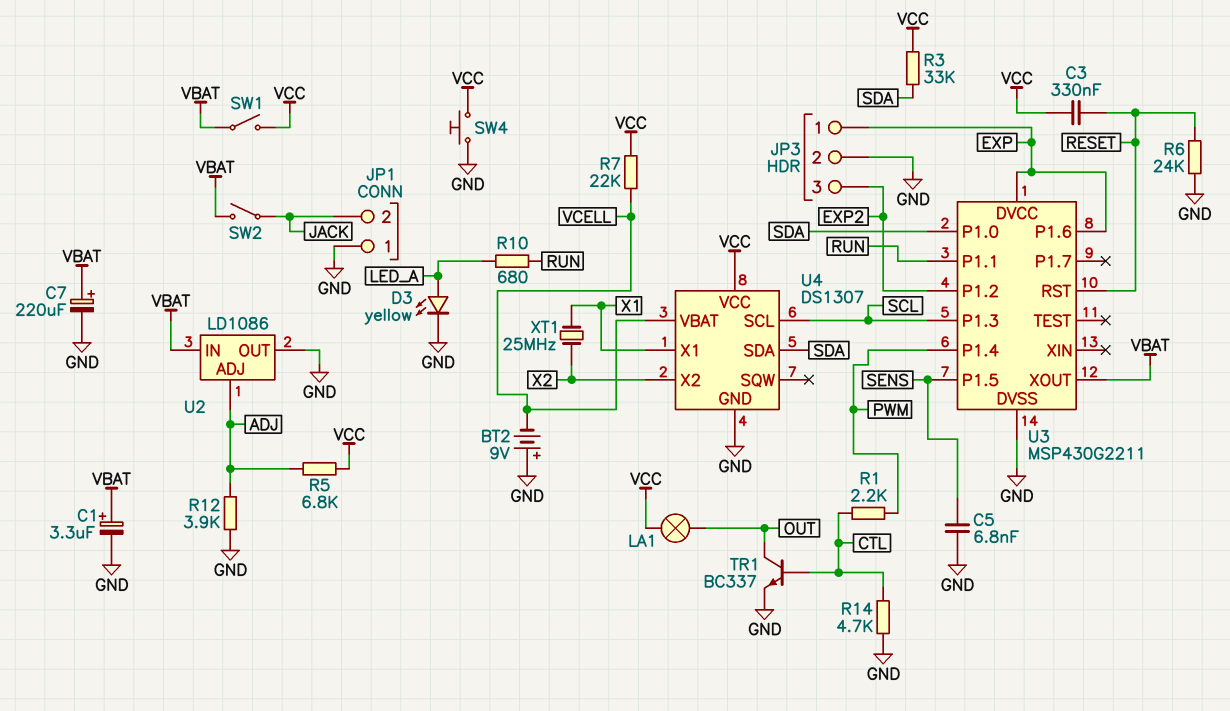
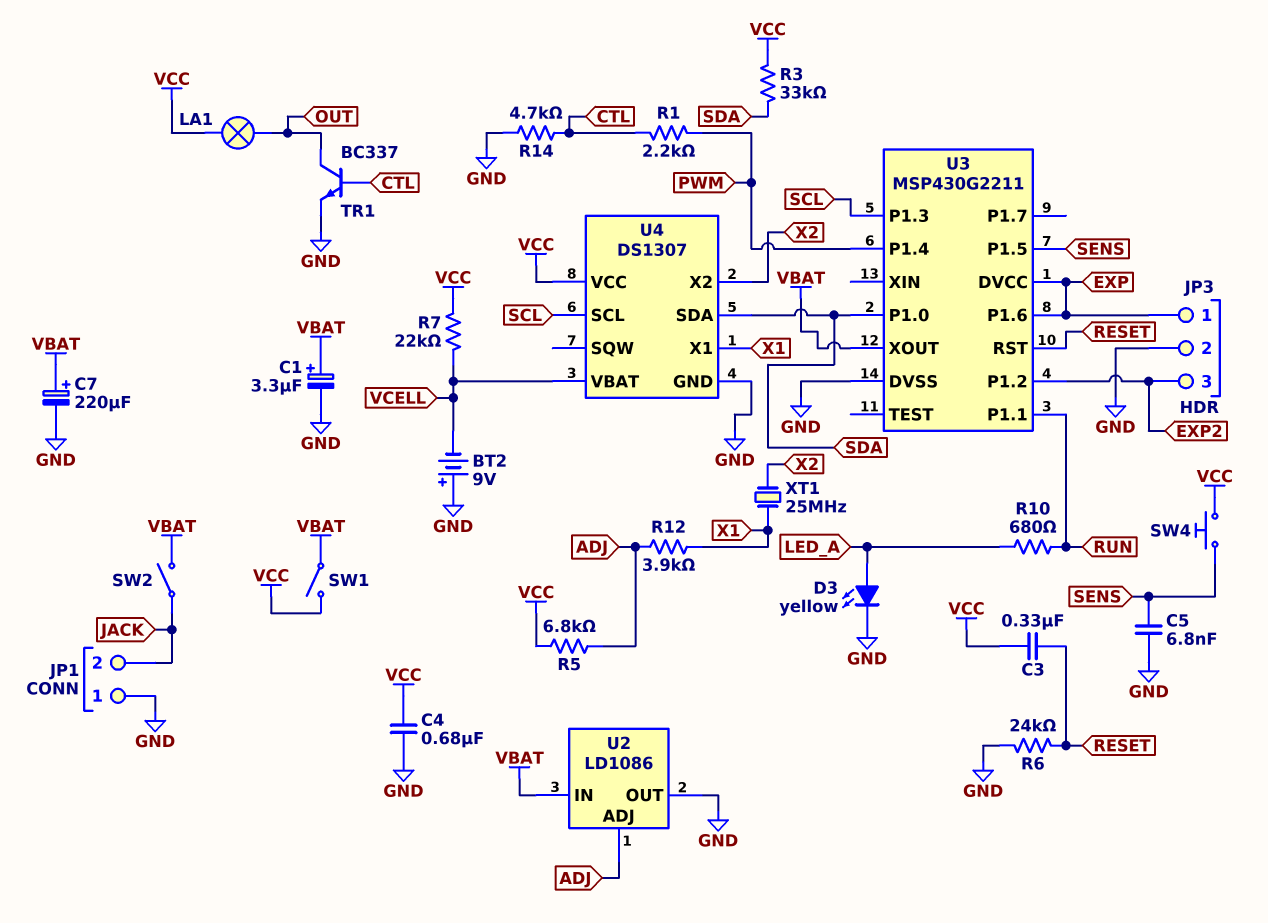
C4: none -> 680nF (GND, VCC)
R12: 3.9k (ADJ, GND) -> 3.9k (ADJ, X1)
SW4: button (GND, VCC) -> button (SENS, VCC)

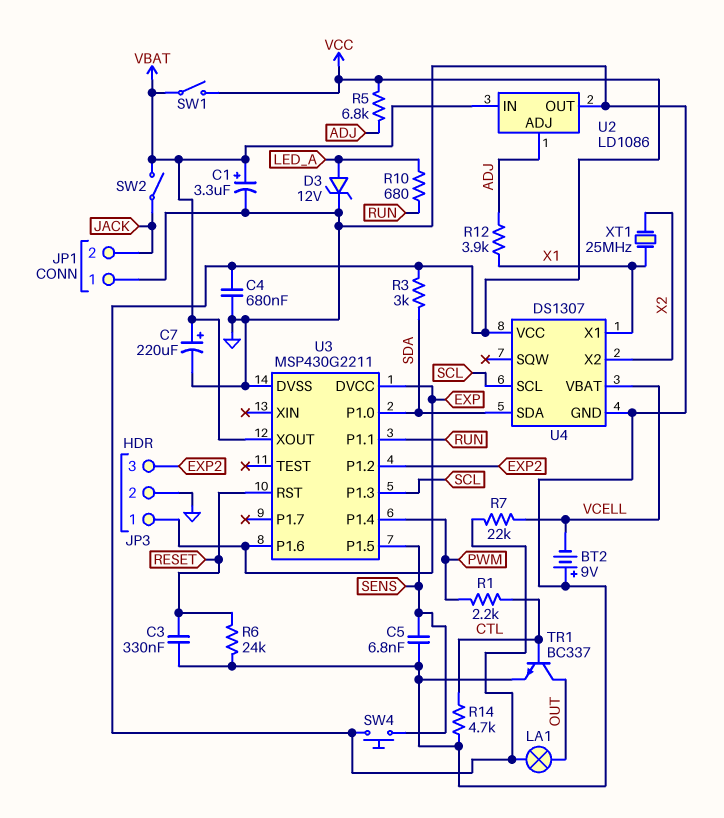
C3: 330nF (RESET, VCC) -> 330nF (GND, RESET)
D3: LED yellow (A LED_A, K GND) -> zener 12V (A LED_A, K GND)
R3: 33k (SDA, VCC) -> 3k (SDA, VCC)

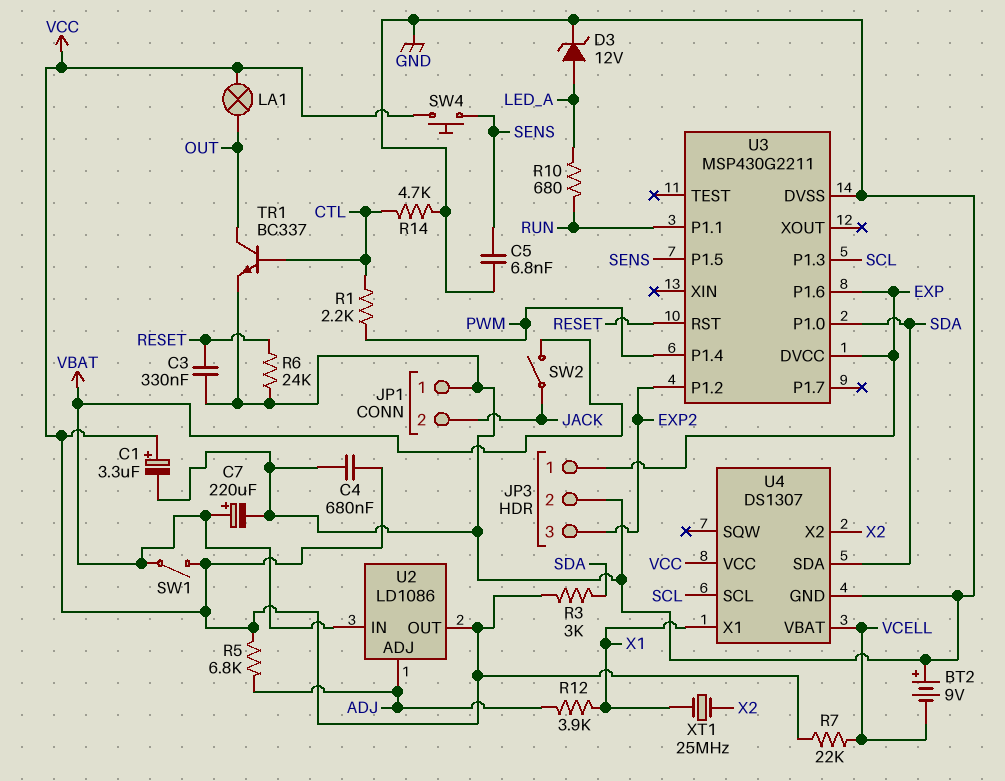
C1: 3.3uF (plus VBAT, minus GND) -> 3.3uF (plus VCC, minus GND)
U2 pin OUT: GND -> VCC
U3 pin XOUT: VBAT -> none

